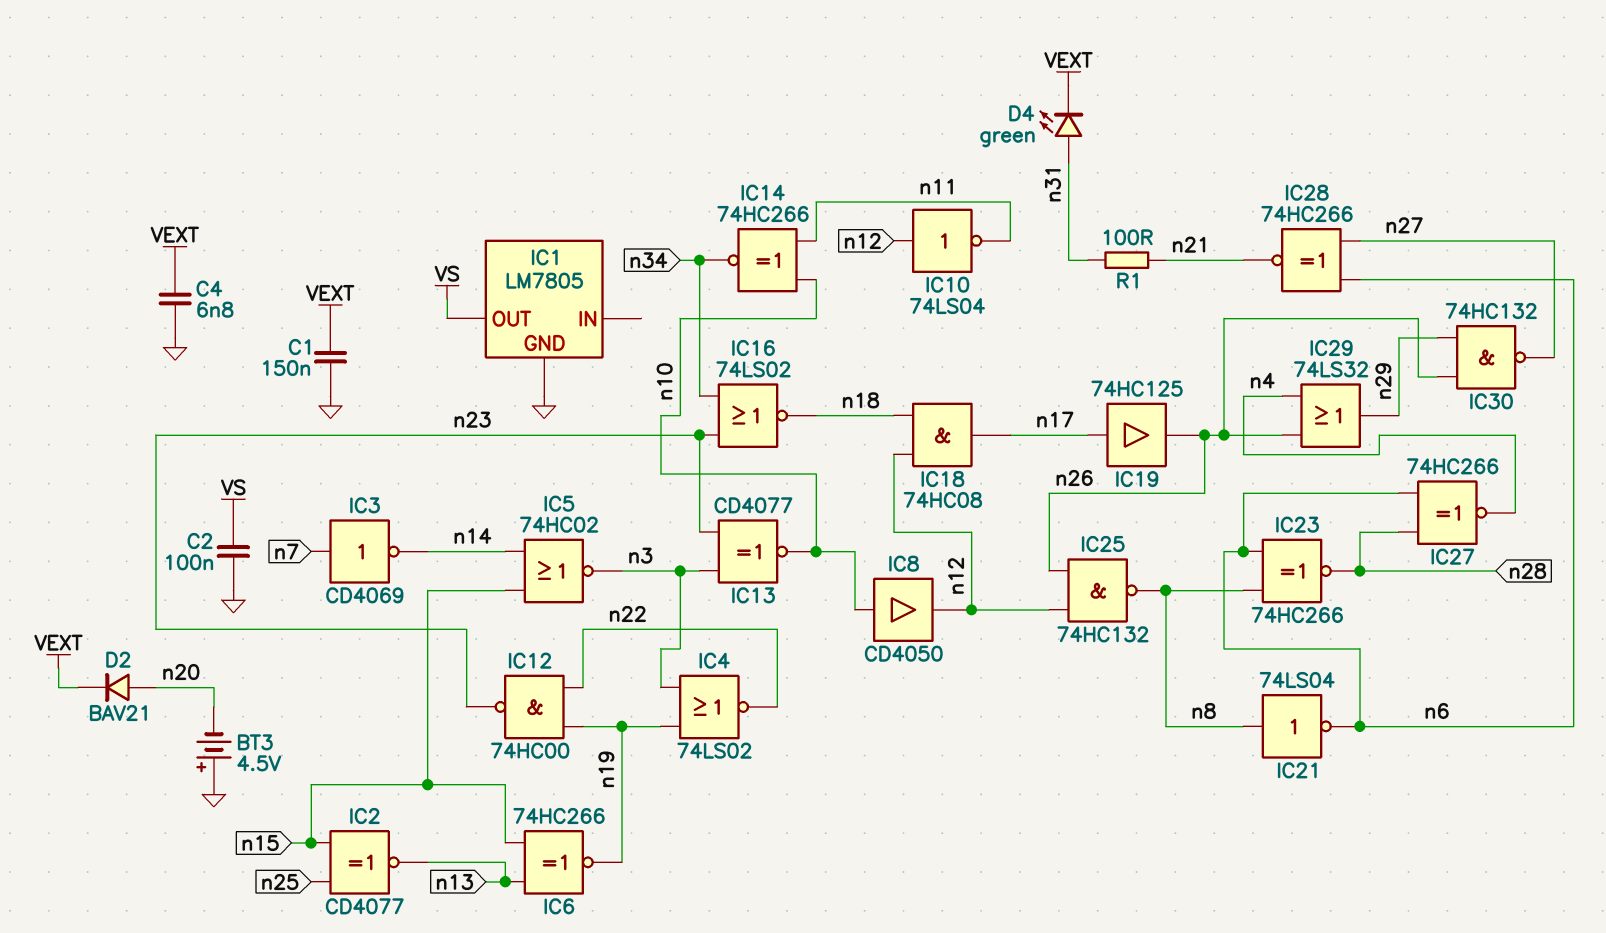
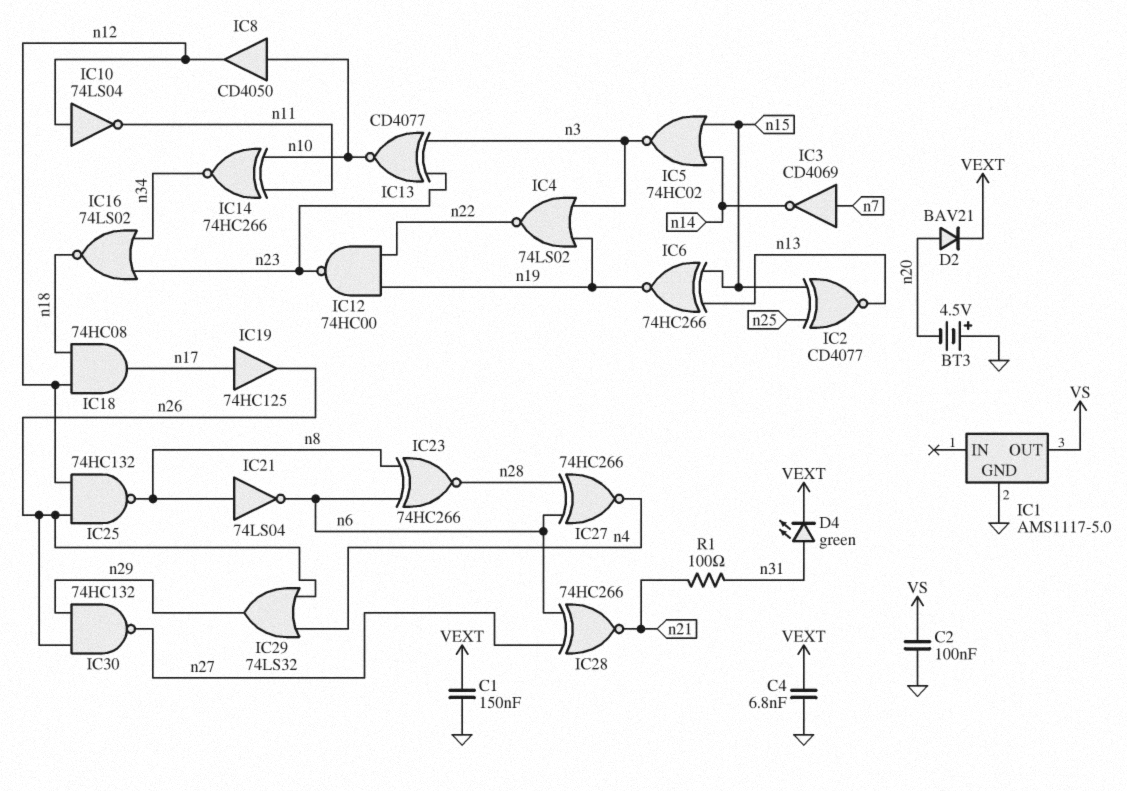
IC1: LM7805 -> AMS1117-5.0

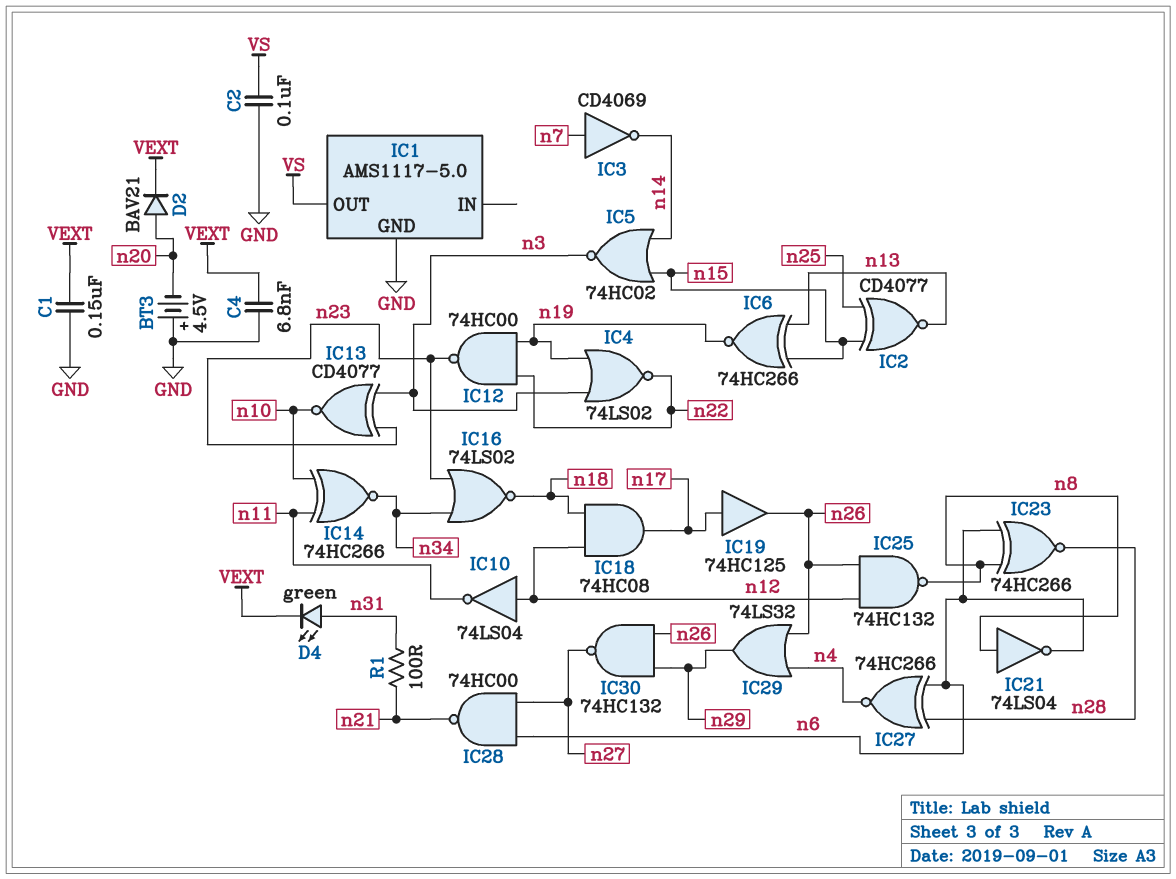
IC8: buffer CD4050 (in n10, out n12) -> none
IC28: XNOR 74HC266 (in n6, in n27, out n21) -> NAND 74HC00 (in n6, in n27, out n21)

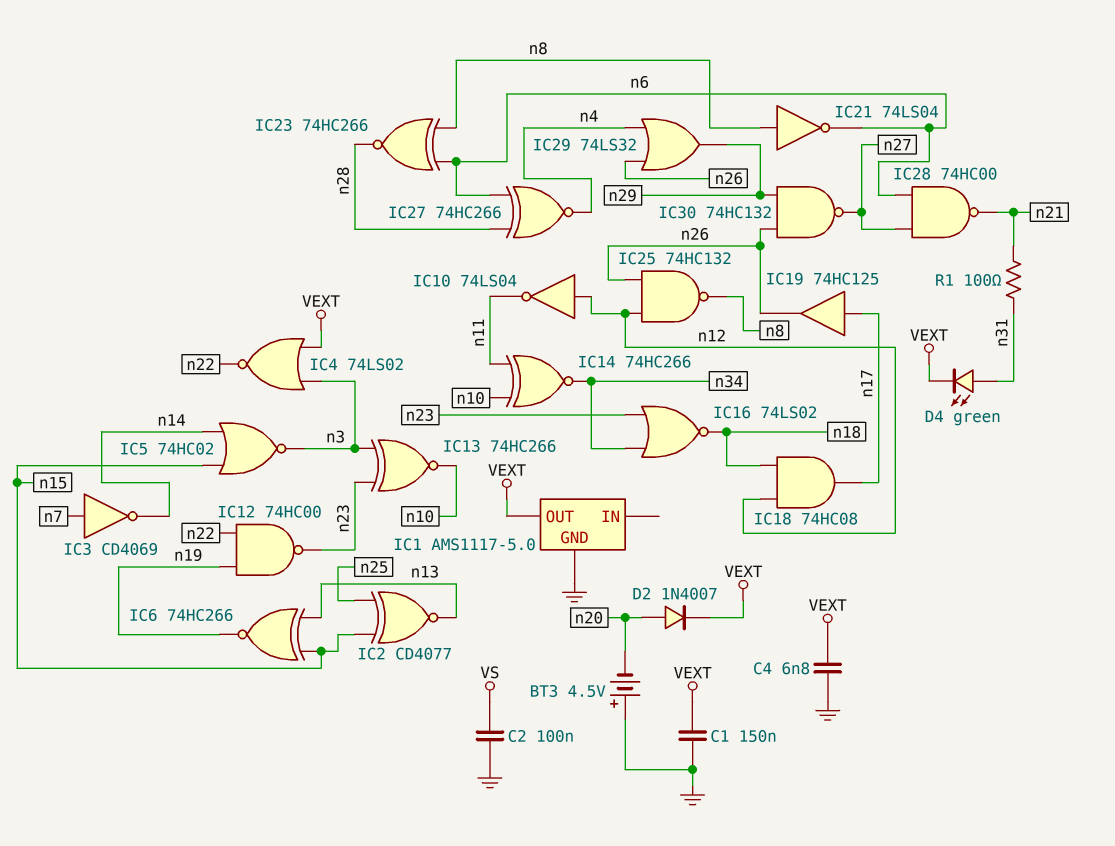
D2: diode BAV21 (A n20, K VEXT) -> diode 1N4007 (A n20, K VEXT)
IC1 pin OUT: VS -> VEXT
IC4: NOR 74LS02 (in n3, in n19, out n22) -> NOR 74LS02 (in VEXT, in n3, out n22)
IC13: XNOR CD4077 (in n3, in n23, out n10) -> XNOR 74HC266 (in n3, in n23, out n10)

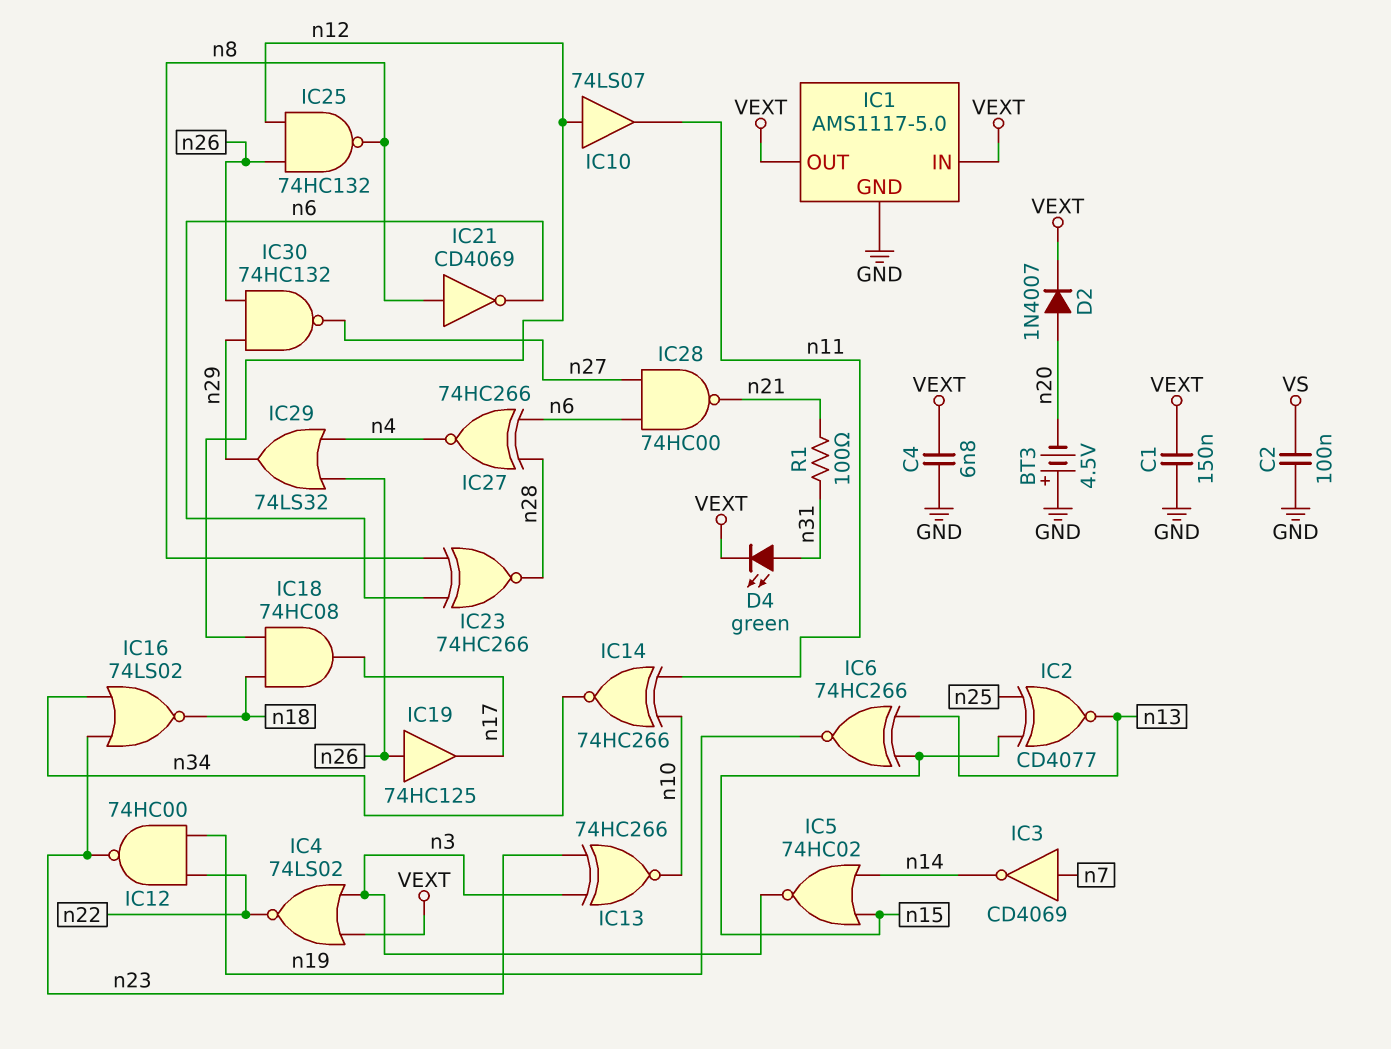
IC1 pin IN: none -> VEXT
IC10: NOT 74LS04 (in n12, out n11) -> buffer 74LS07 (in n12, out n11)
IC19: buffer 74HC125 (in n17, out n26) -> buffer 74HC125 (in n26, out n17)
IC21: NOT 74LS04 (in n8, out n6) -> NOT CD4069 (in n8, out n6)

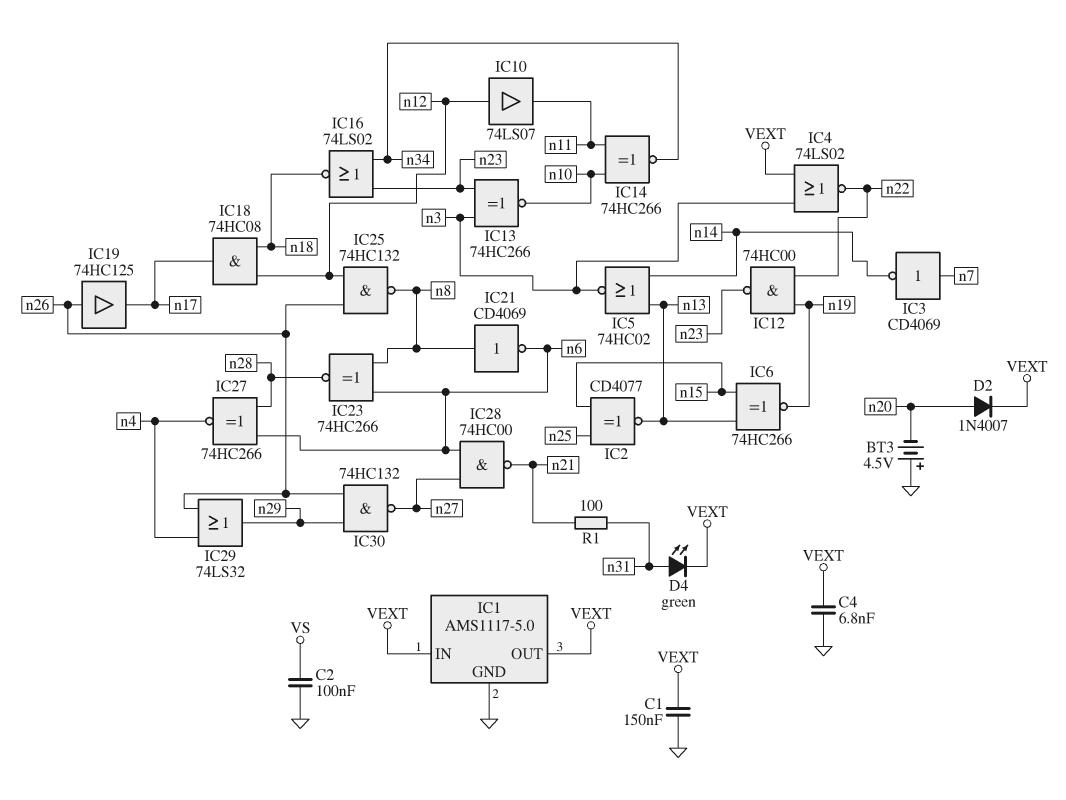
IC5: NOR 74HC02 (in n14, in n15, out n3) -> NOR 74HC02 (in n13, in n14, out n3)

